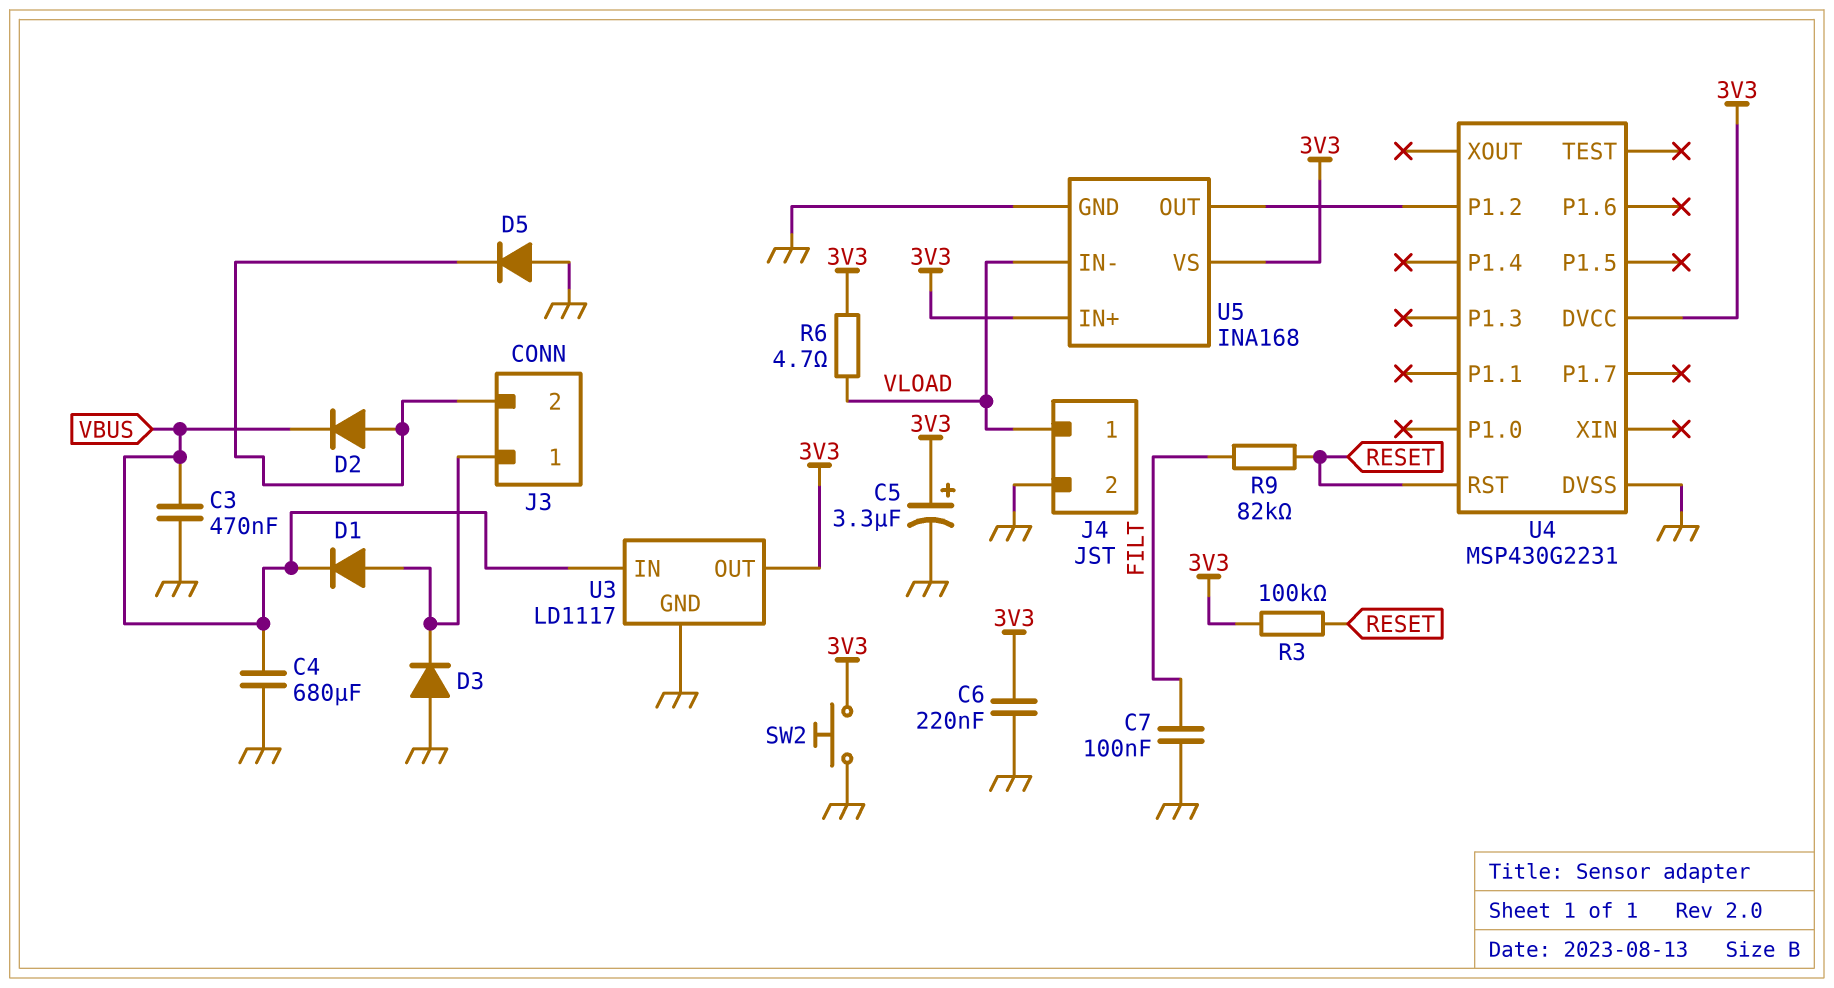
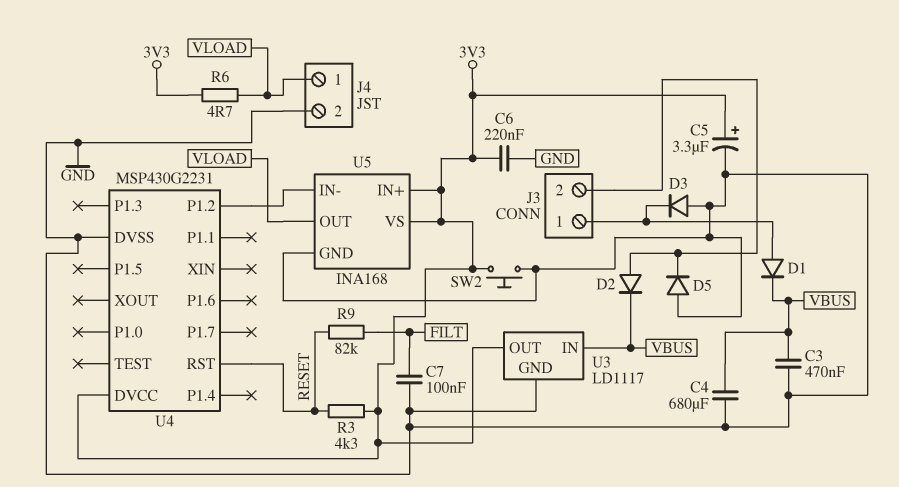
R3: 100k (3V3, RESET) -> 4.3k (3V3, RESET)
U5 pin IN-: VLOAD -> U4/P1.2
U5 pin OUT: U4/P1.2 -> VLOAD

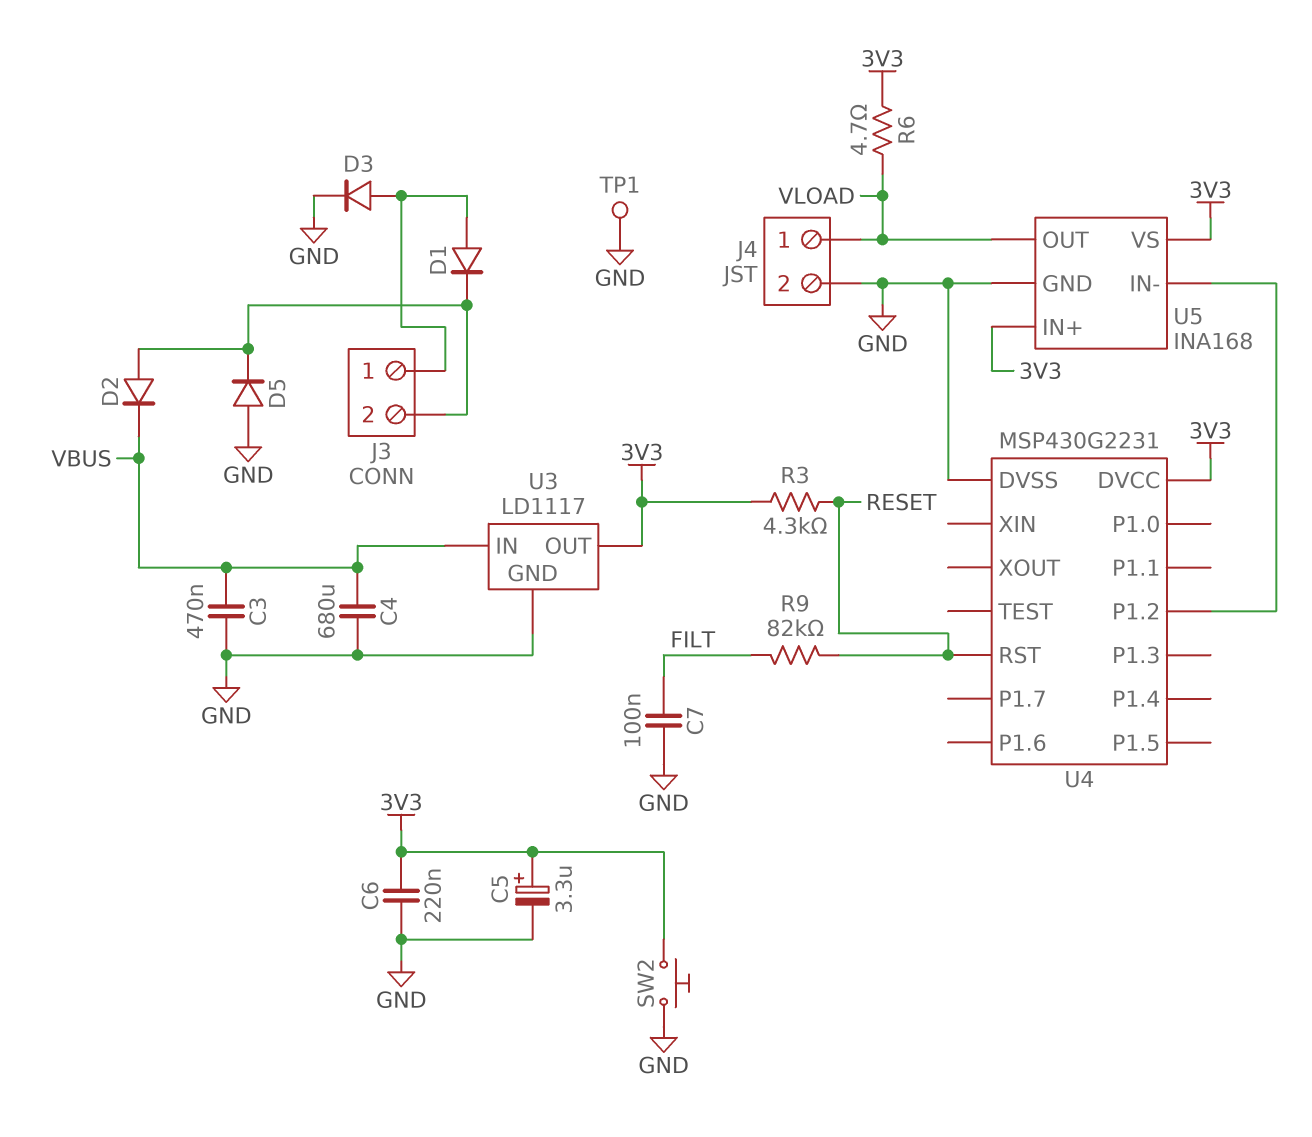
D1: diode (A J3/1, K VBUS) -> diode (A J3/1, K J3/2)
D3: diode (A GND, K J3/1) -> diode (A J3/1, K GND)
TP1: none -> test point (GND)

